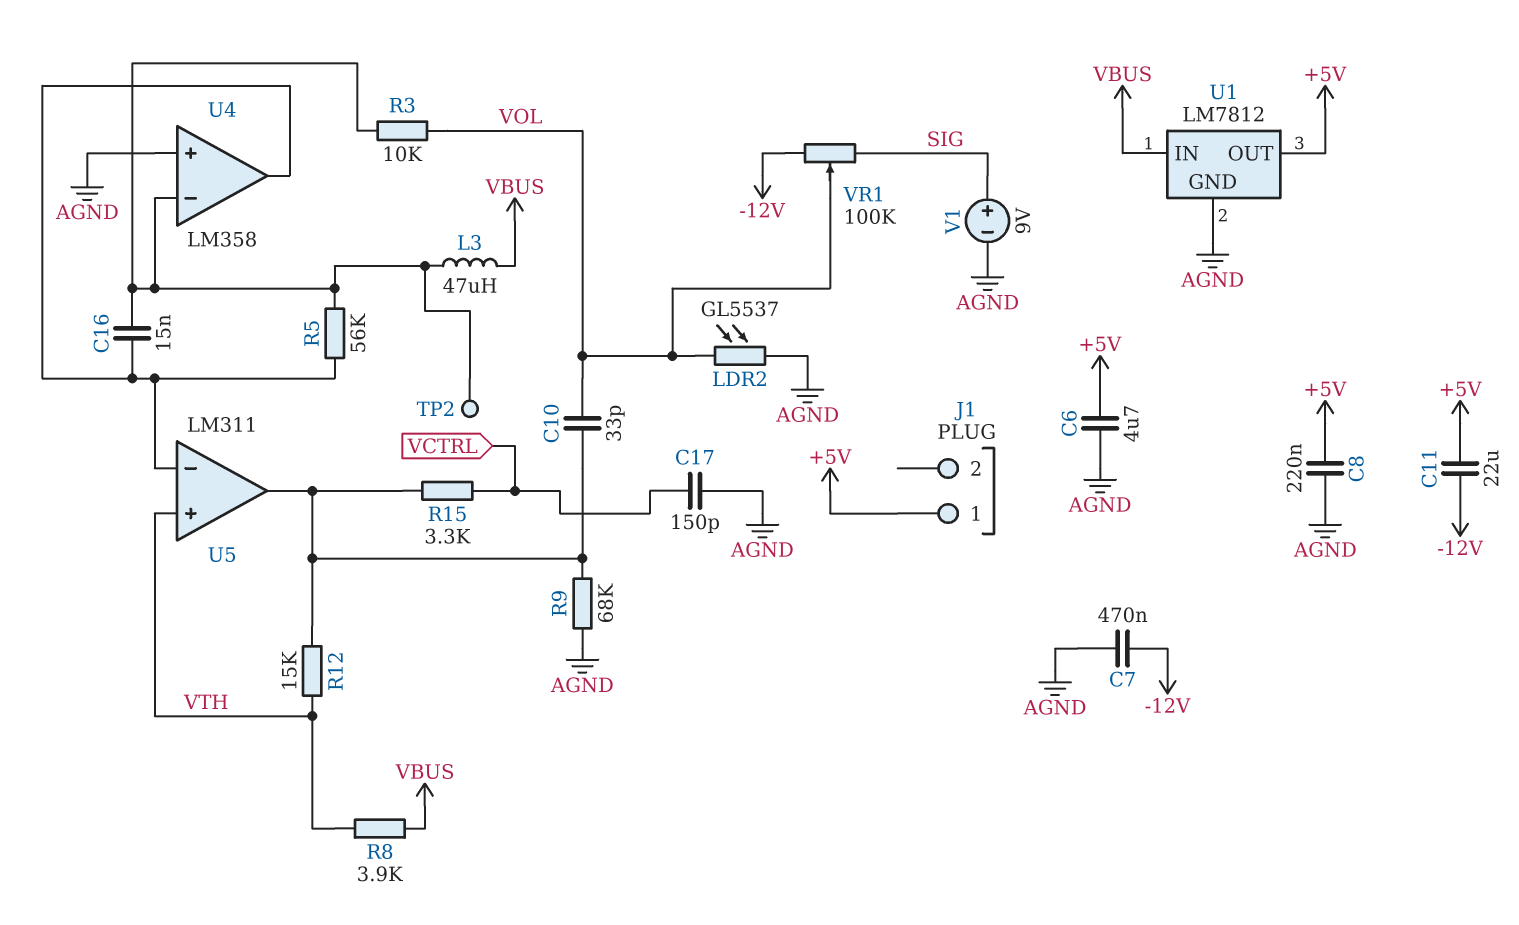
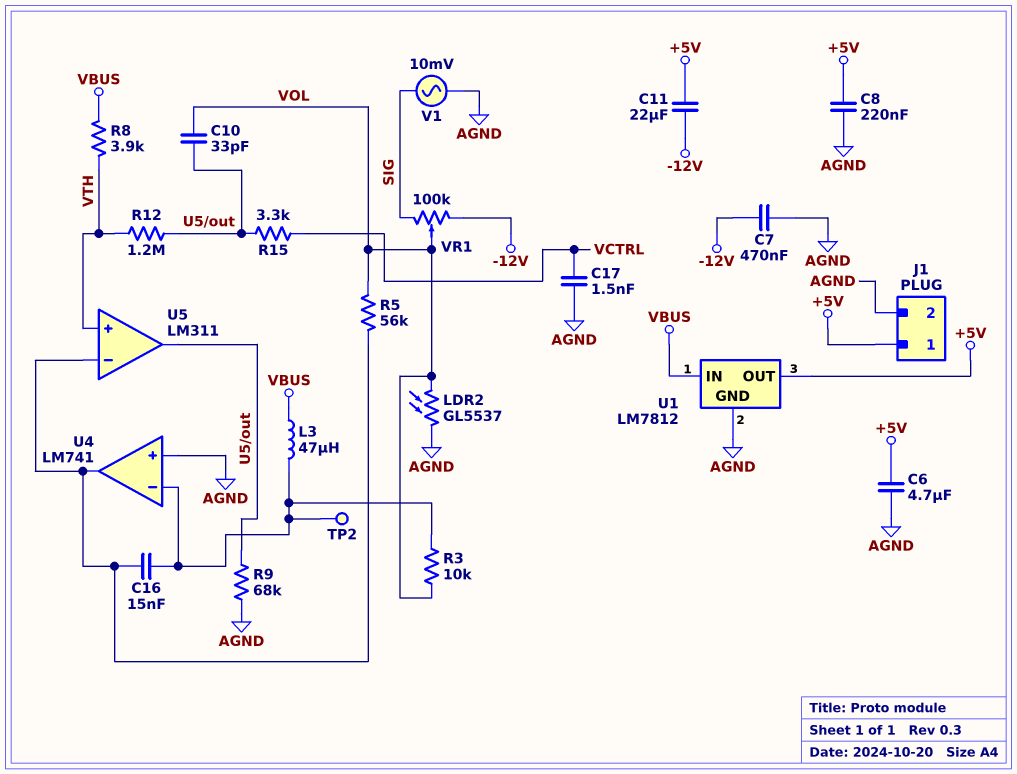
C17: 150pF (AGND, VCTRL) -> 1.5nF (AGND, VCTRL)
J1 pin 2: none -> AGND
R5: 56k (U4/in-, U4/out) -> 56k (U4/out, VOL)
R12: 15k (U5/out, VTH) -> 1.2M (U5/out, VTH)
U4: LM358 -> LM741
V1: 9V (plus SIG, minus AGND) -> AC 10mV (AGND, SIG)

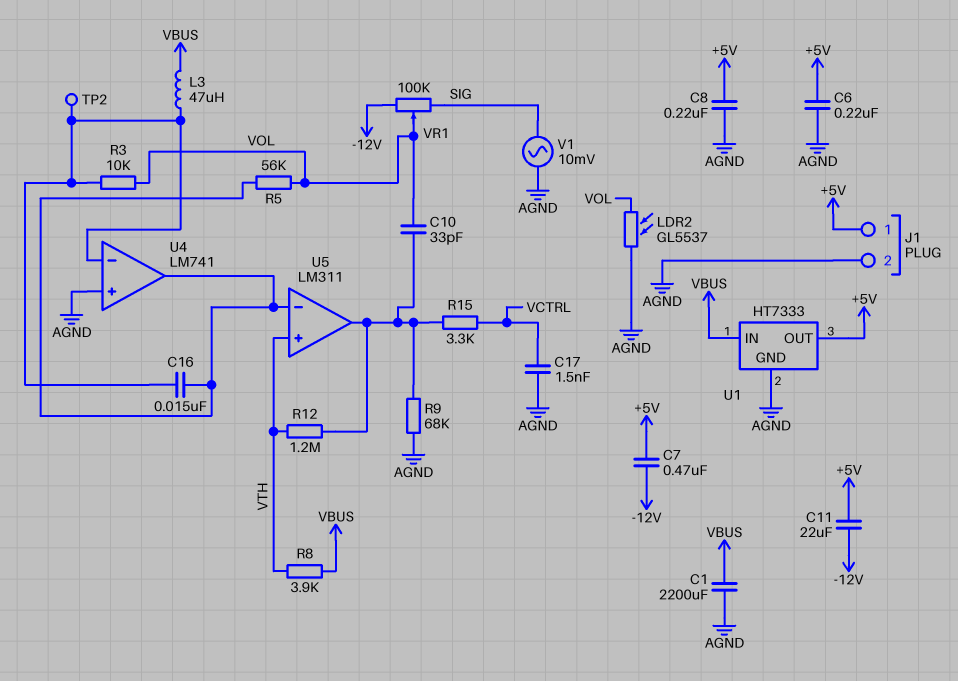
C1: none -> 2200uF (AGND, VBUS)
C6: 4.7uF (+5V, AGND) -> 220nF (+5V, AGND)
C7: 470nF (-12V, AGND) -> 470nF (+5V, -12V)
U1: LM7812 -> HT7333

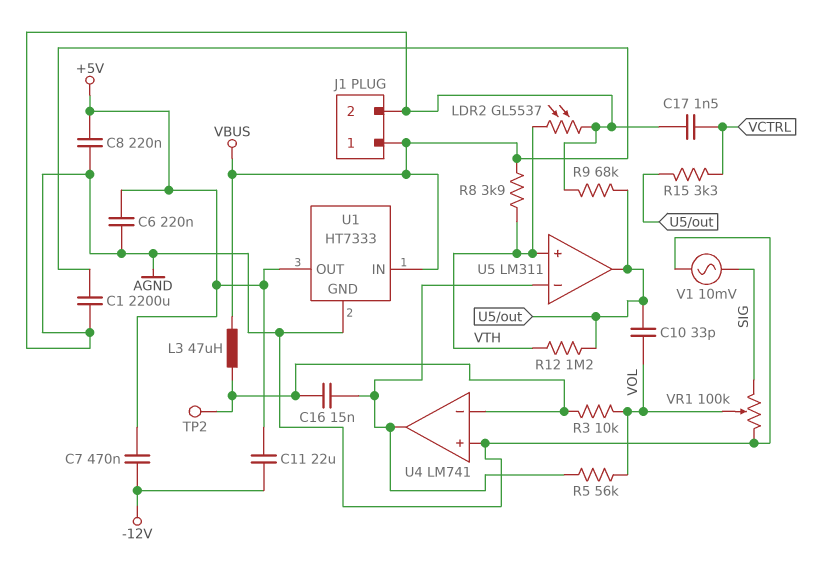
J1 pin 1: +5V -> VBUS
LDR2: GL5537 (AGND, VOL) -> GL5537 (AGND, VTH)
VR1: 100k (-12V, SIG, wiper VOL) -> 100k (AGND, SIG, wiper VOL)

